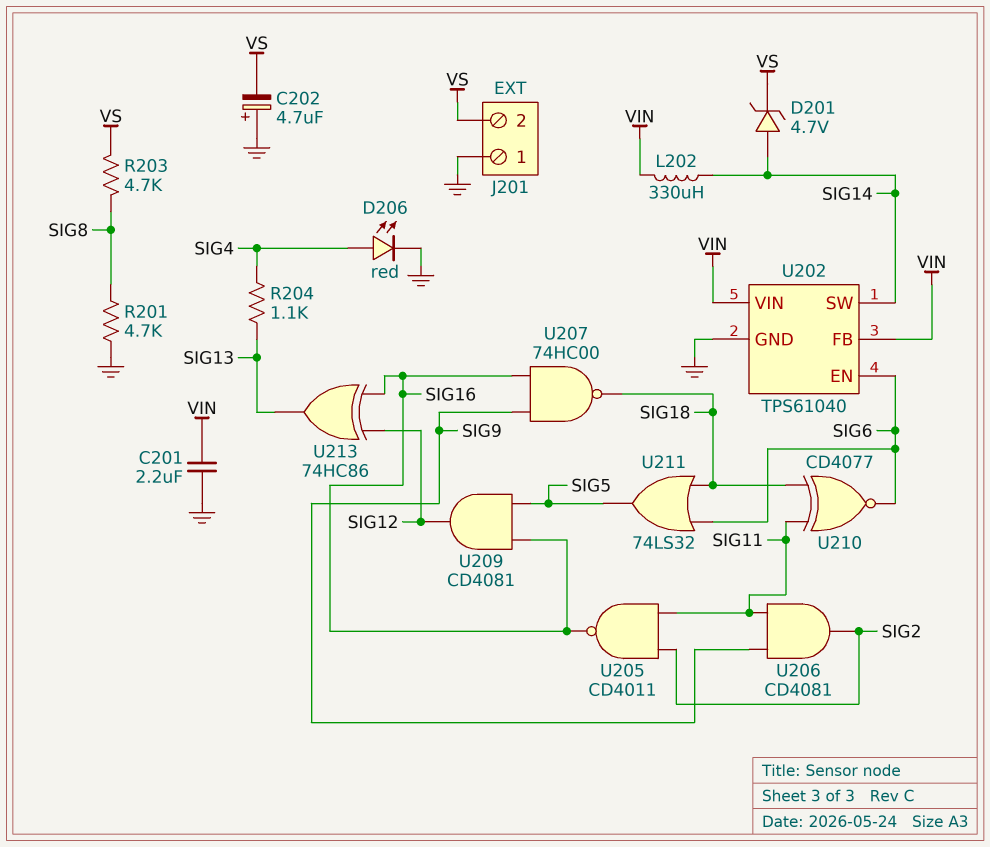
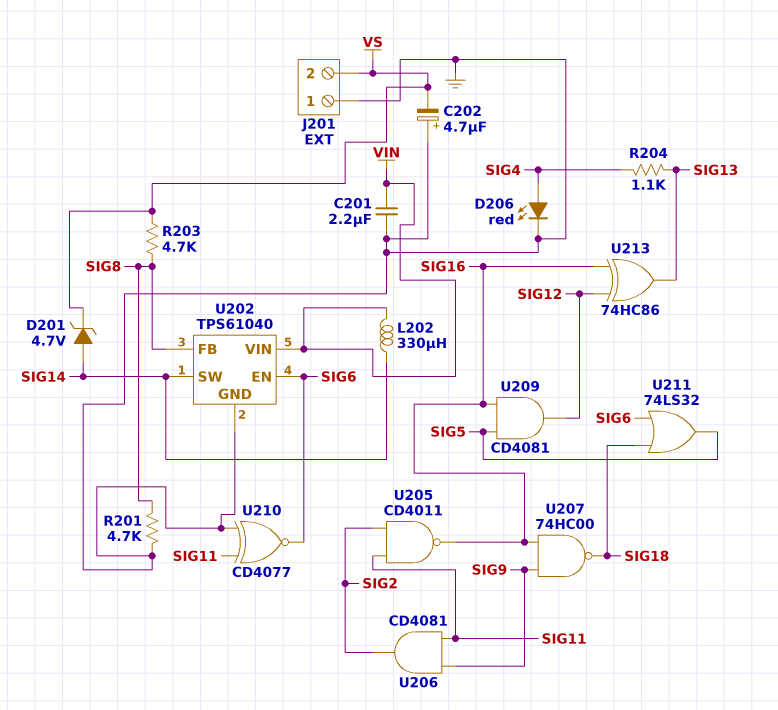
U202 pin FB: VIN -> SIG8
U210: XNOR CD4077 (in SIG11, in SIG18, out SIG6) -> XNOR CD4077 (in GND, in SIG11, out SIG6)

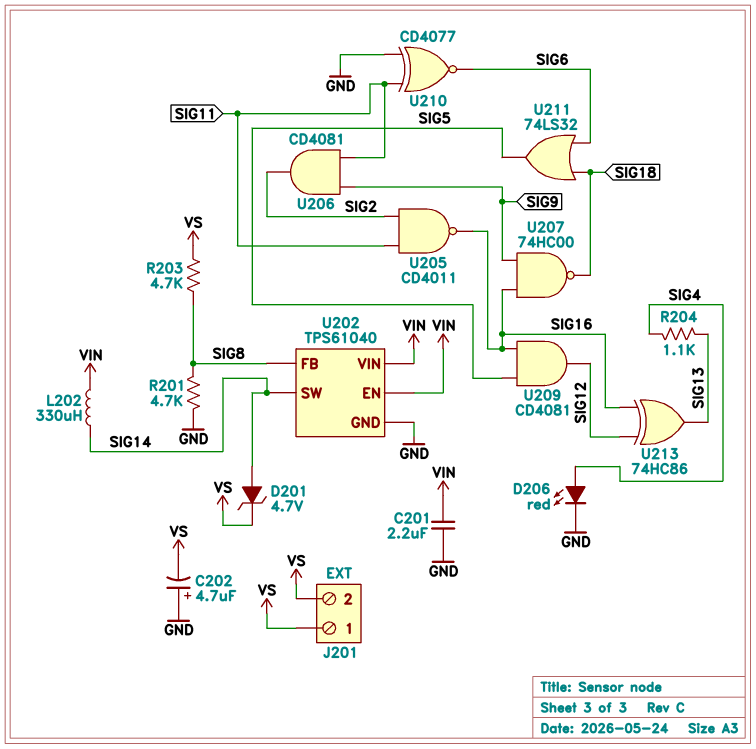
J201 pin 1: GND -> VS
U202 pin EN: SIG6 -> VIN

